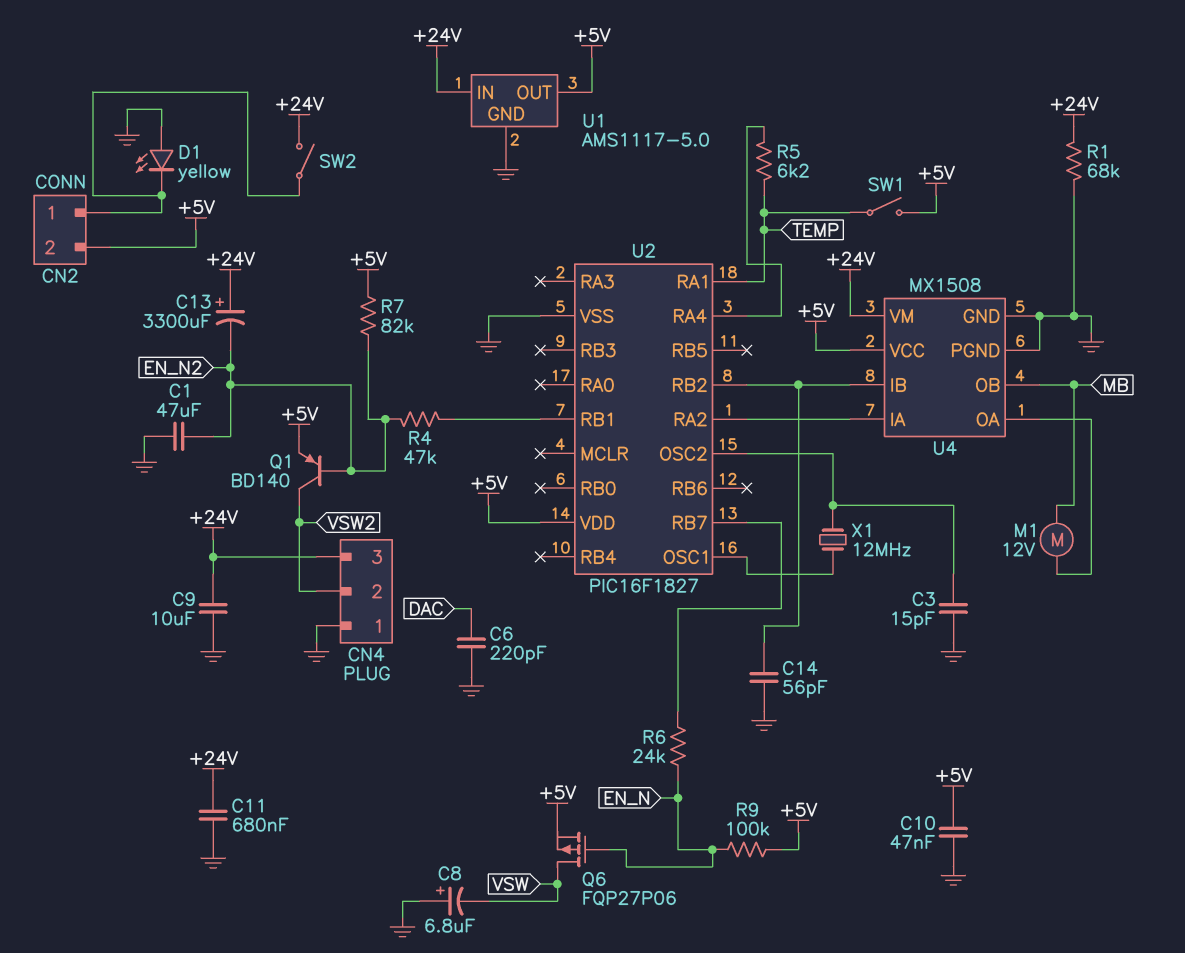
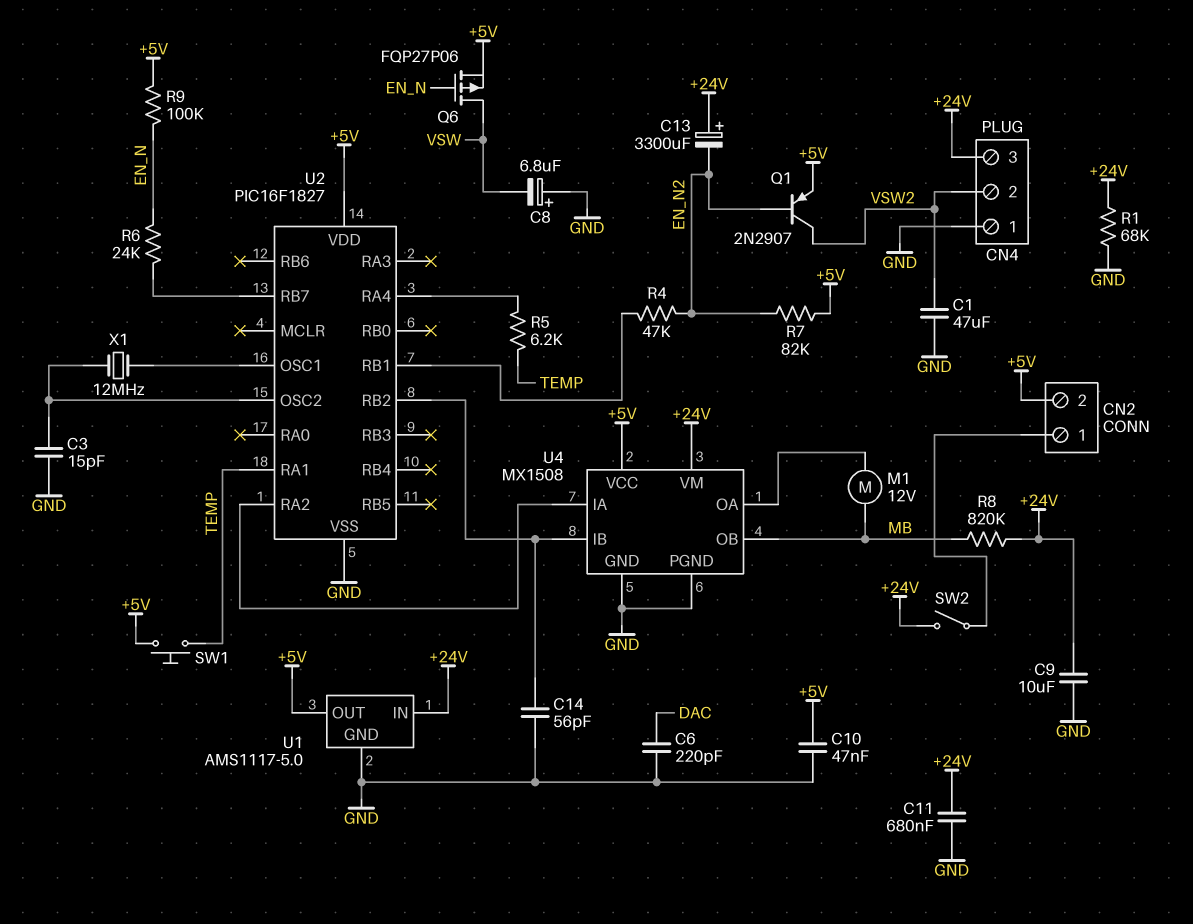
C1: 47uF (EN_N2, GND) -> 47uF (GND, VSW2)
D1: LED yellow (A GND, K CN2/1) -> none
Q1: PNP BD140 (B EN_N2, C VSW2, E +5V) -> PNP 2N2907 (B EN_N2, C VSW2, E +5V)
R8: none -> 820k (+24V, MB)
SW1: switch (+5V, TEMP) -> button (+5V, TEMP)

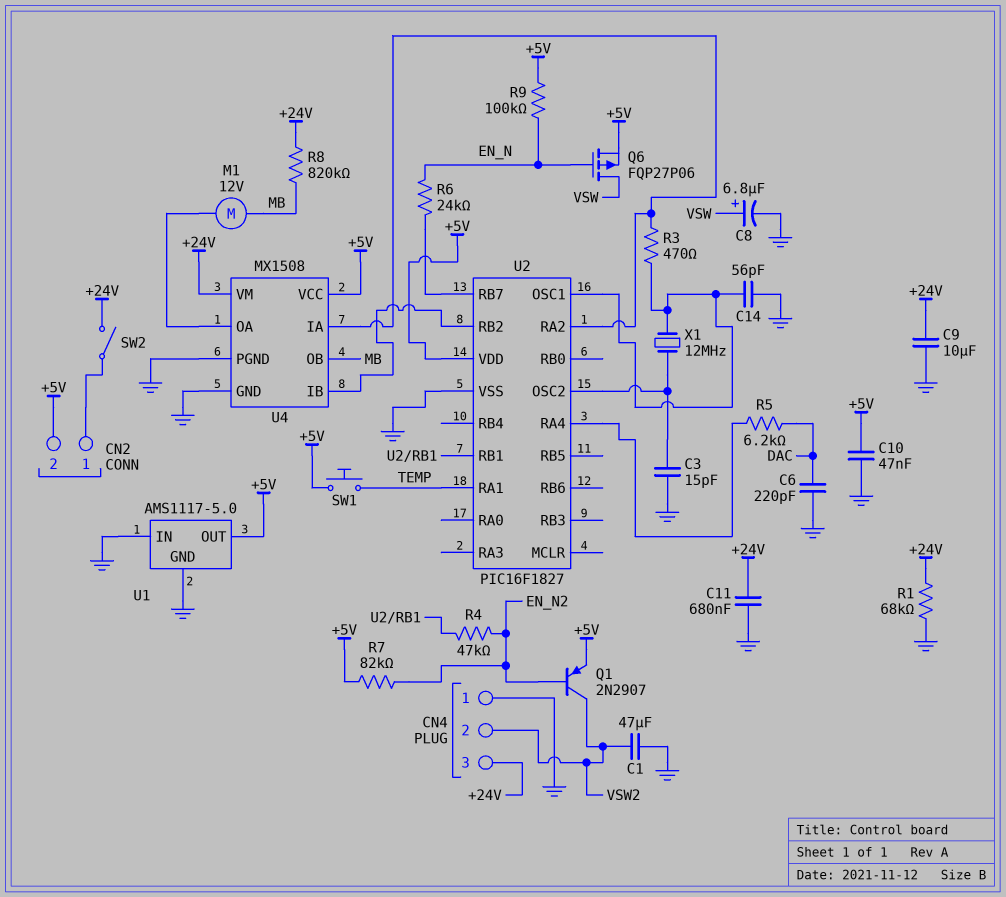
C8: 6.8uF (plus GND, minus VSW) -> 6.8uF (plus VSW, minus GND)
C13: 3300uF (plus +24V, minus EN_N2) -> none
C14: 56pF (GND, U2/RB2) -> 56pF (GND, U2/OSC1)
R3: none -> 470 (U2/OSC1, U2/RA2)
R5: 6.2k (TEMP, U2/RA4) -> 6.2k (DAC, U2/RA4)
U1 pin IN: +24V -> GND

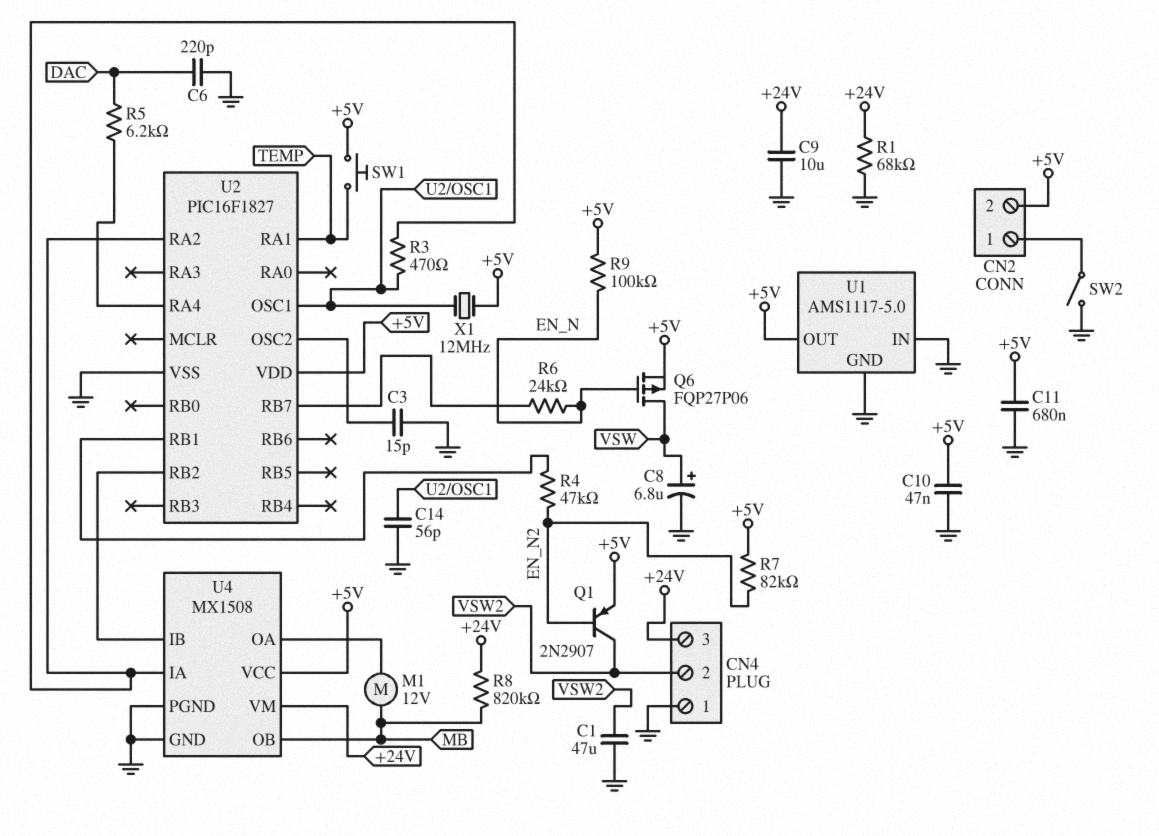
C11: 680nF (+24V, GND) -> 680nF (+5V, GND)
SW2: switch (+24V, CN2/1) -> switch (CN2/1, GND)
X1: 12MHz (U2/OSC1, U2/OSC2) -> 12MHz (+5V, U2/OSC1)

